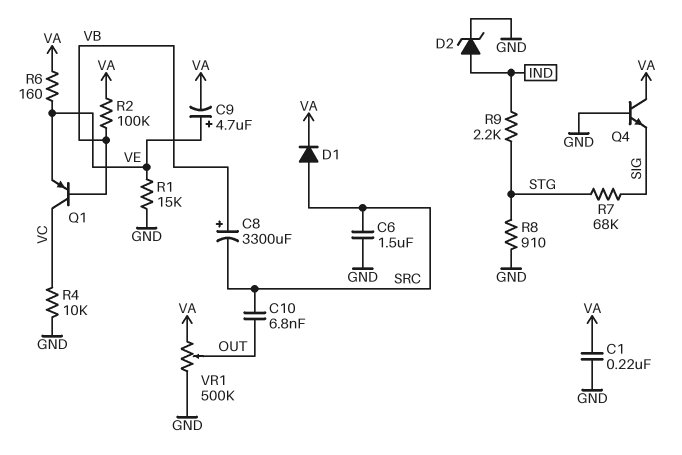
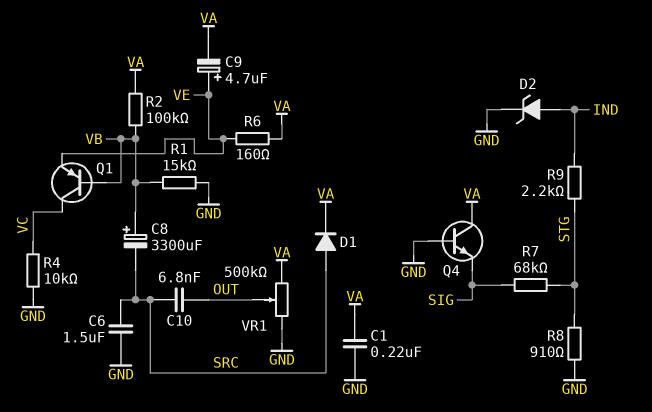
R1: 15k (GND, VE) -> 15k (GND, VB)

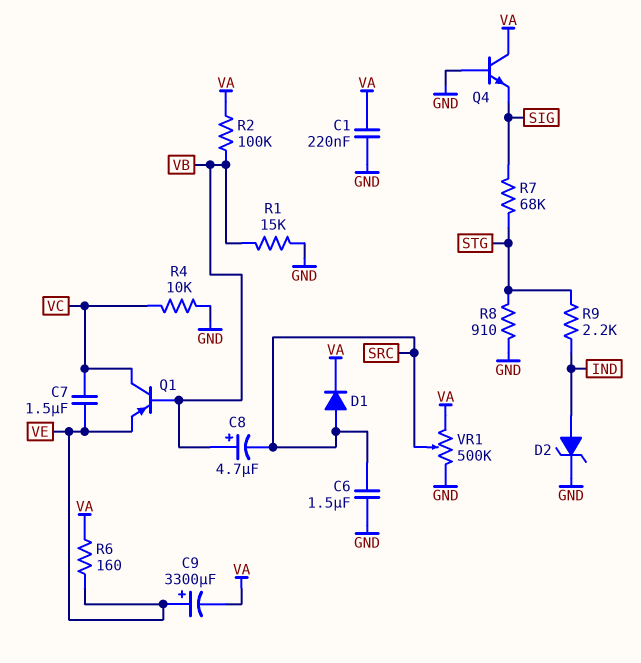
C7: none -> 1.5uF (VC, VE)
C8: 3300uF (plus VB, minus SRC) -> 4.7uF (plus VB, minus SRC)
C9: 4.7uF (plus VE, minus VA) -> 3300uF (plus VE, minus VA)
C10: 6.8nF (OUT, SRC) -> none
VR1: 500k (GND, VA, wiper OUT) -> 500k (GND, VA, wiper SRC)

